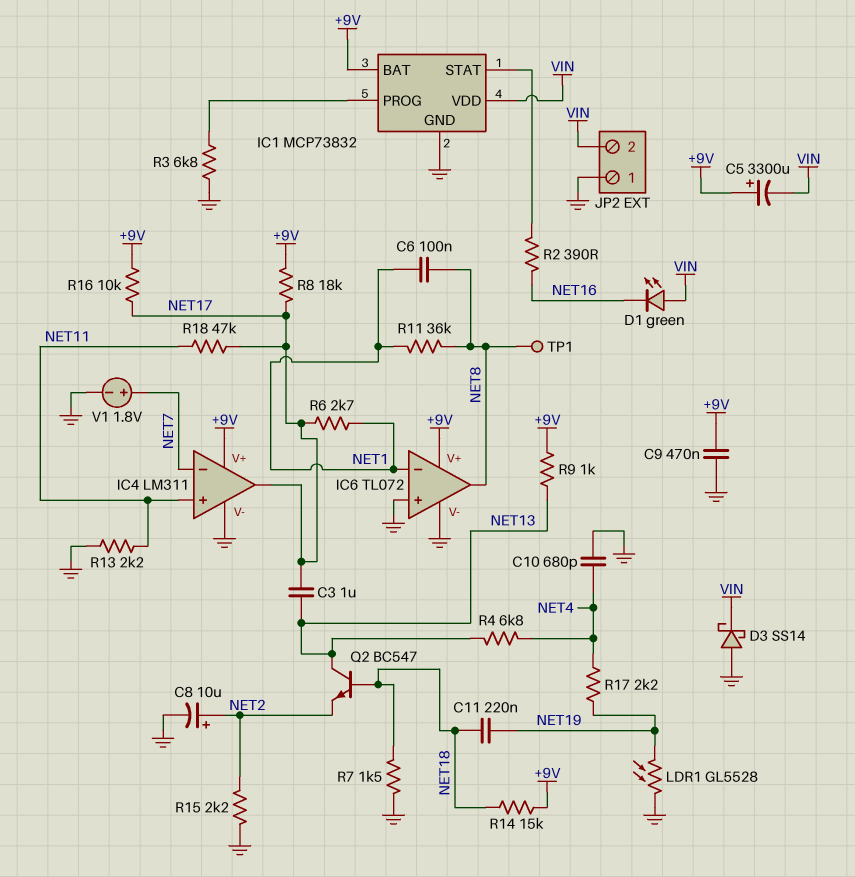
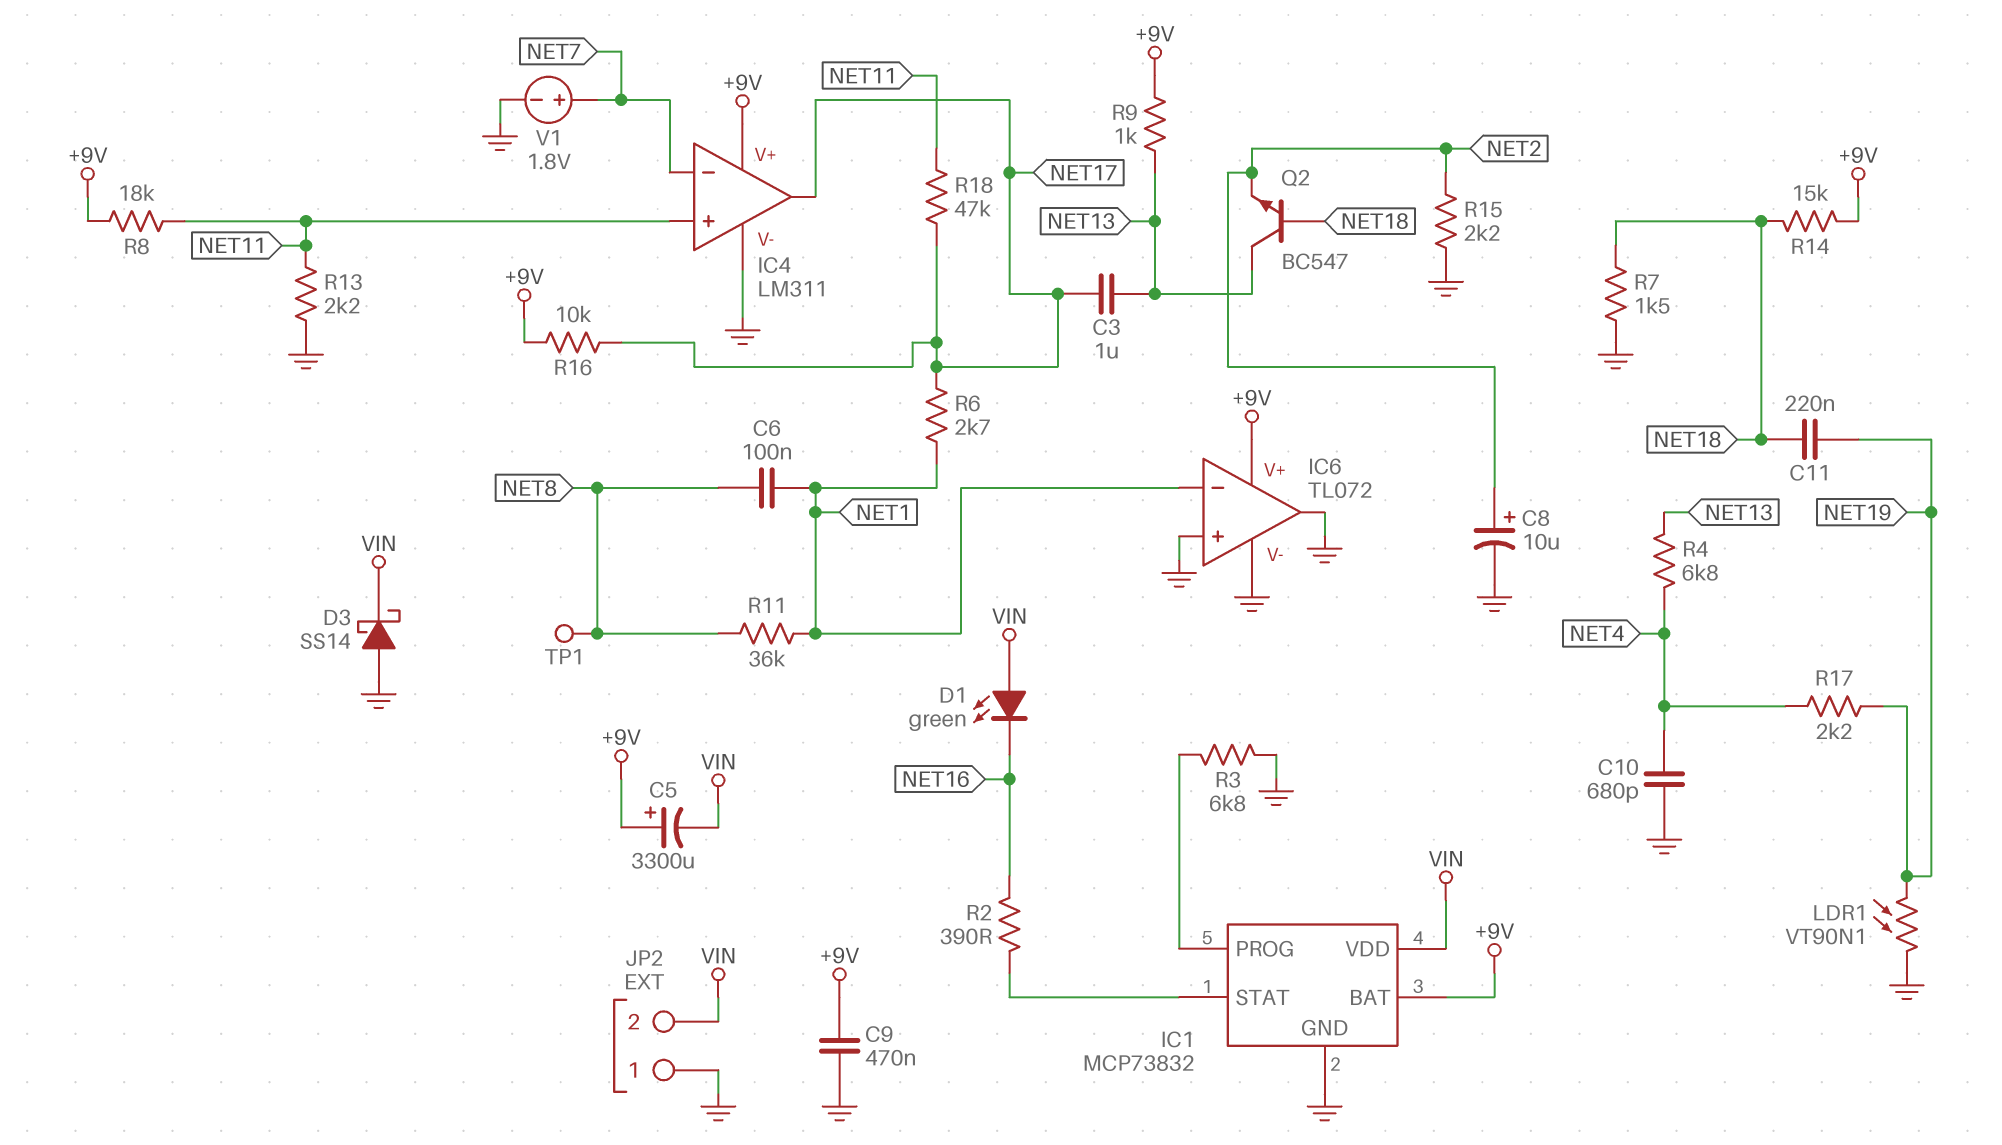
IC6 pin out: NET8 -> GND
LDR1: GL5528 (GND, NET19) -> VT90N1 (GND, NET19)
R8: 18k (+9V, NET17) -> 18k (+9V, NET11)

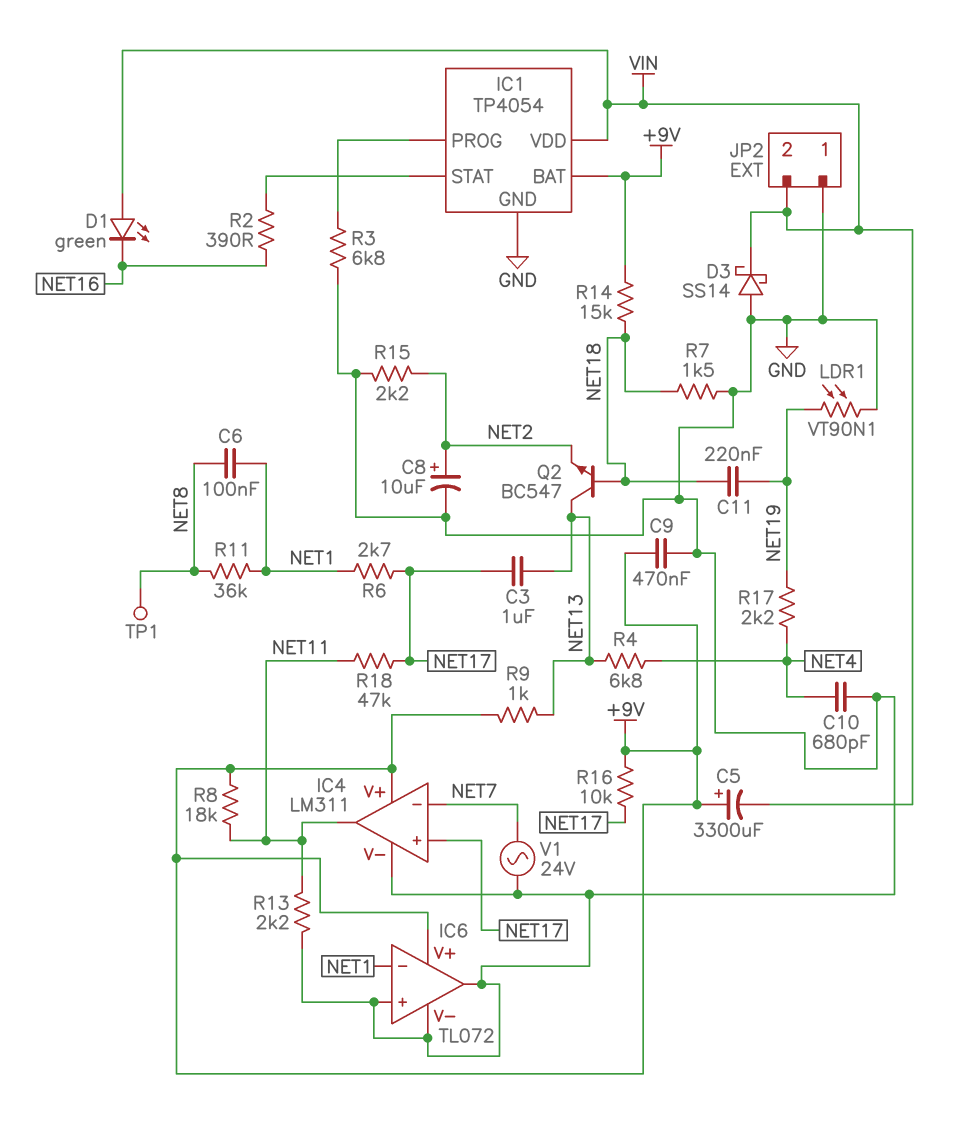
IC1: MCP73832 -> TP4054
IC4 pin in+: NET11 -> NET17
IC4 pin out: NET17 -> NET11
V1: 1.8V (plus NET7, minus GND) -> AC 24V (GND, NET7)

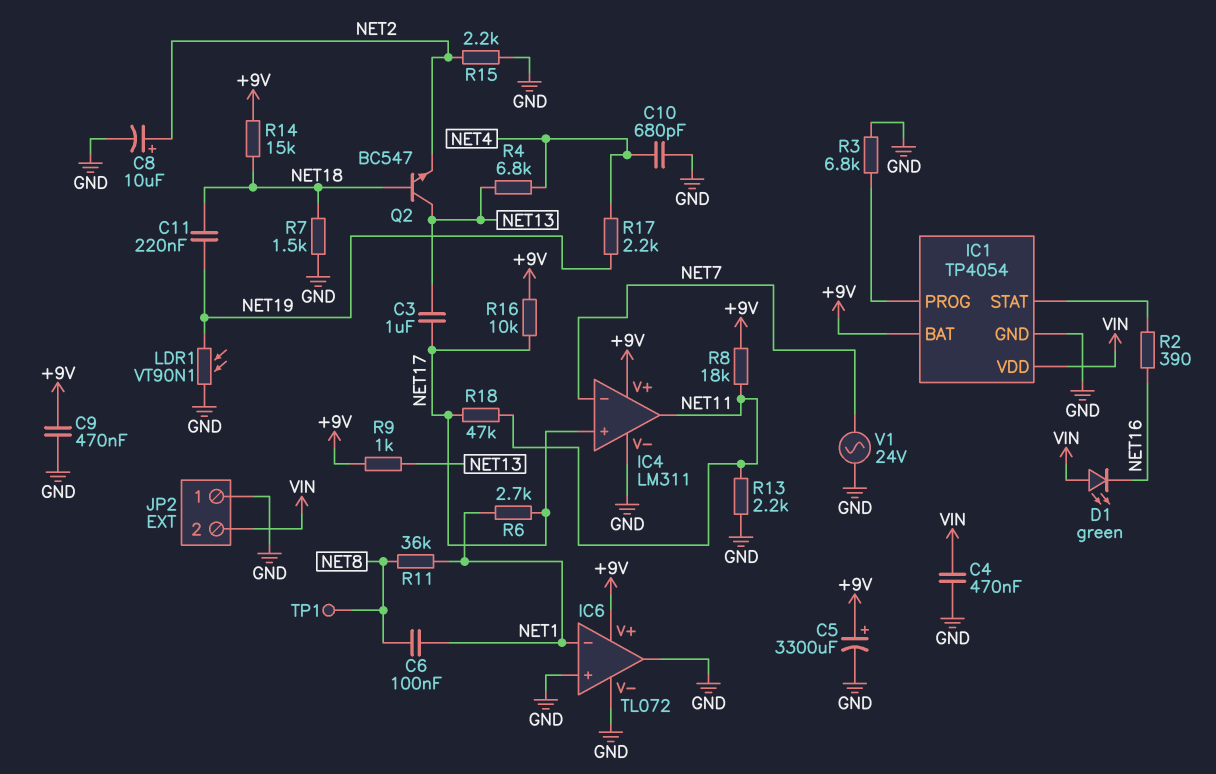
C4: none -> 470nF (GND, VIN)
C5: 3300uF (plus +9V, minus VIN) -> 3300uF (plus +9V, minus GND)
D3: schottky SS14 (A GND, K VIN) -> none

